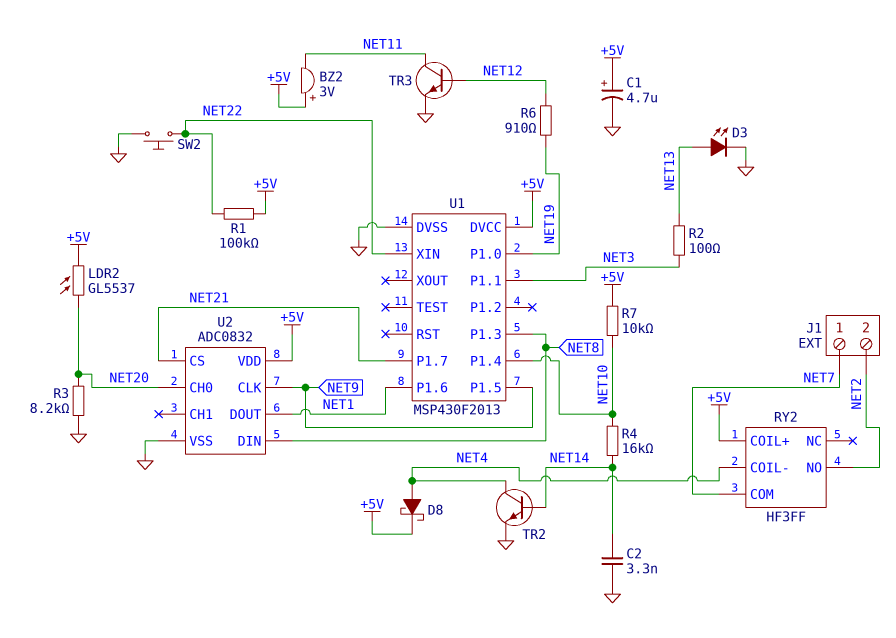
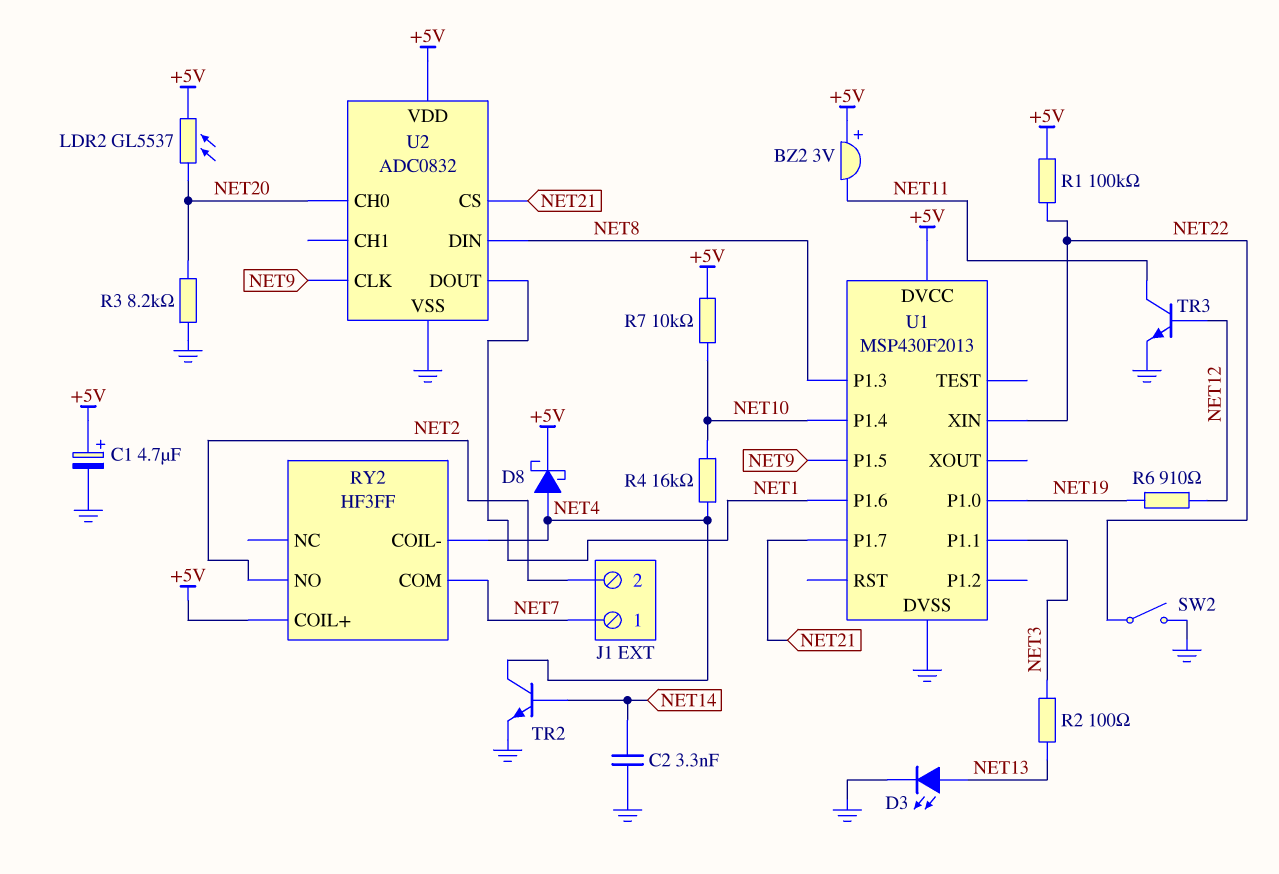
R4: 16k (NET10, NET14) -> 16k (NET4, NET10)
SW2: button (GND, NET22) -> switch (GND, NET22)

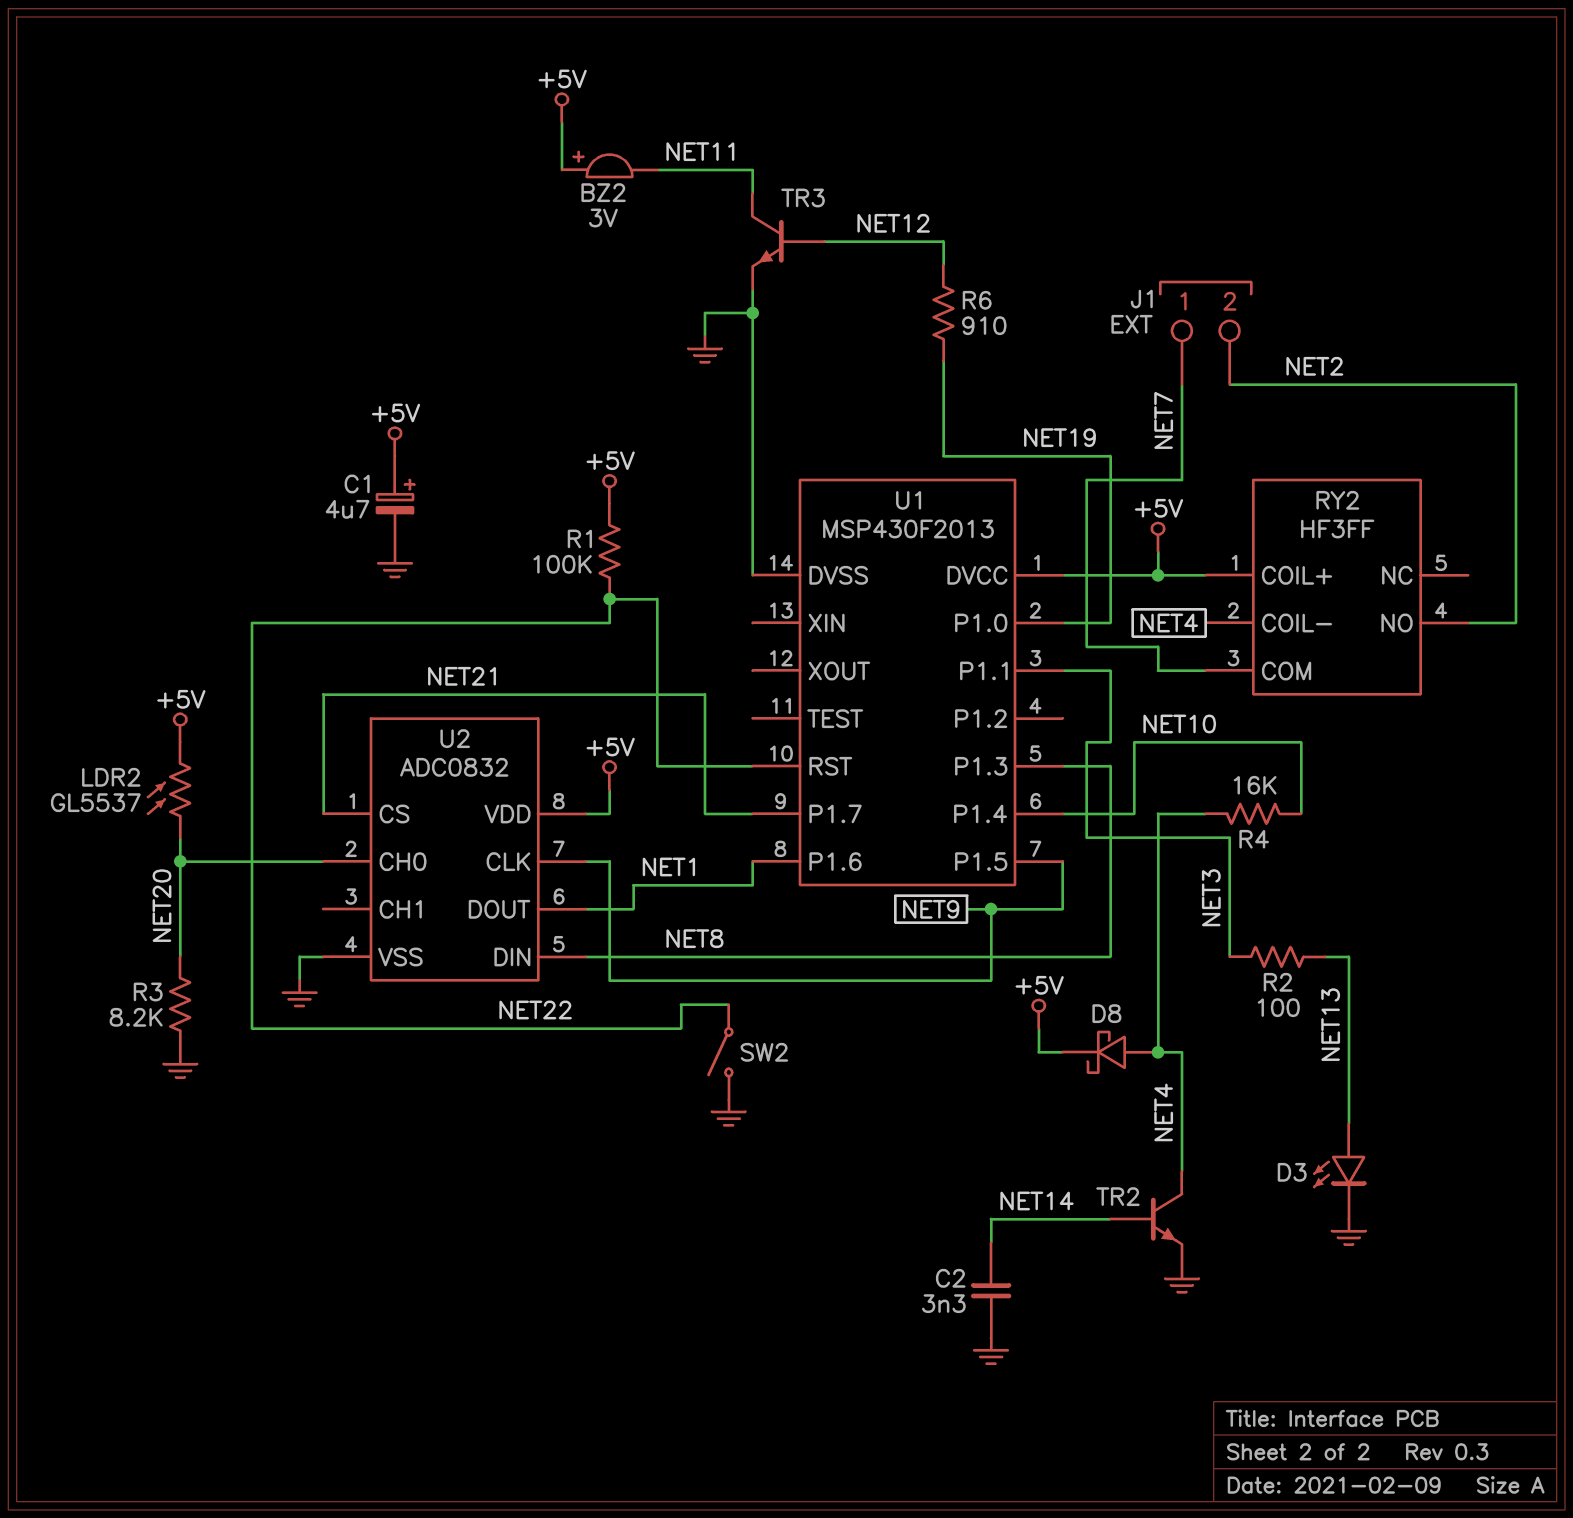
R7: 10k (+5V, NET10) -> none
U1 pin RST: none -> NET22
U1 pin XIN: NET22 -> none

